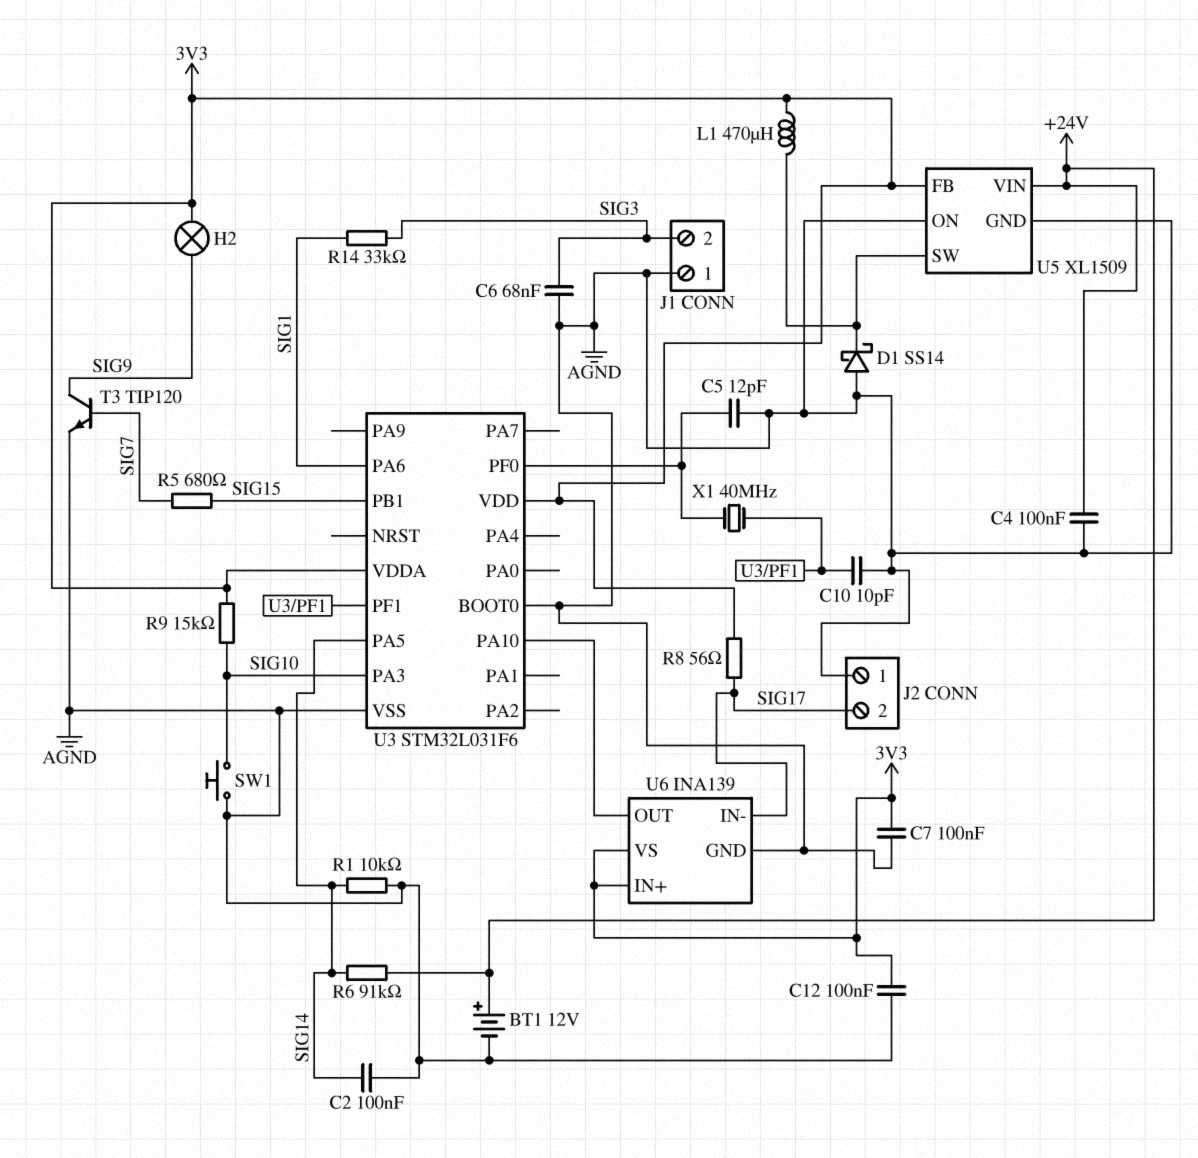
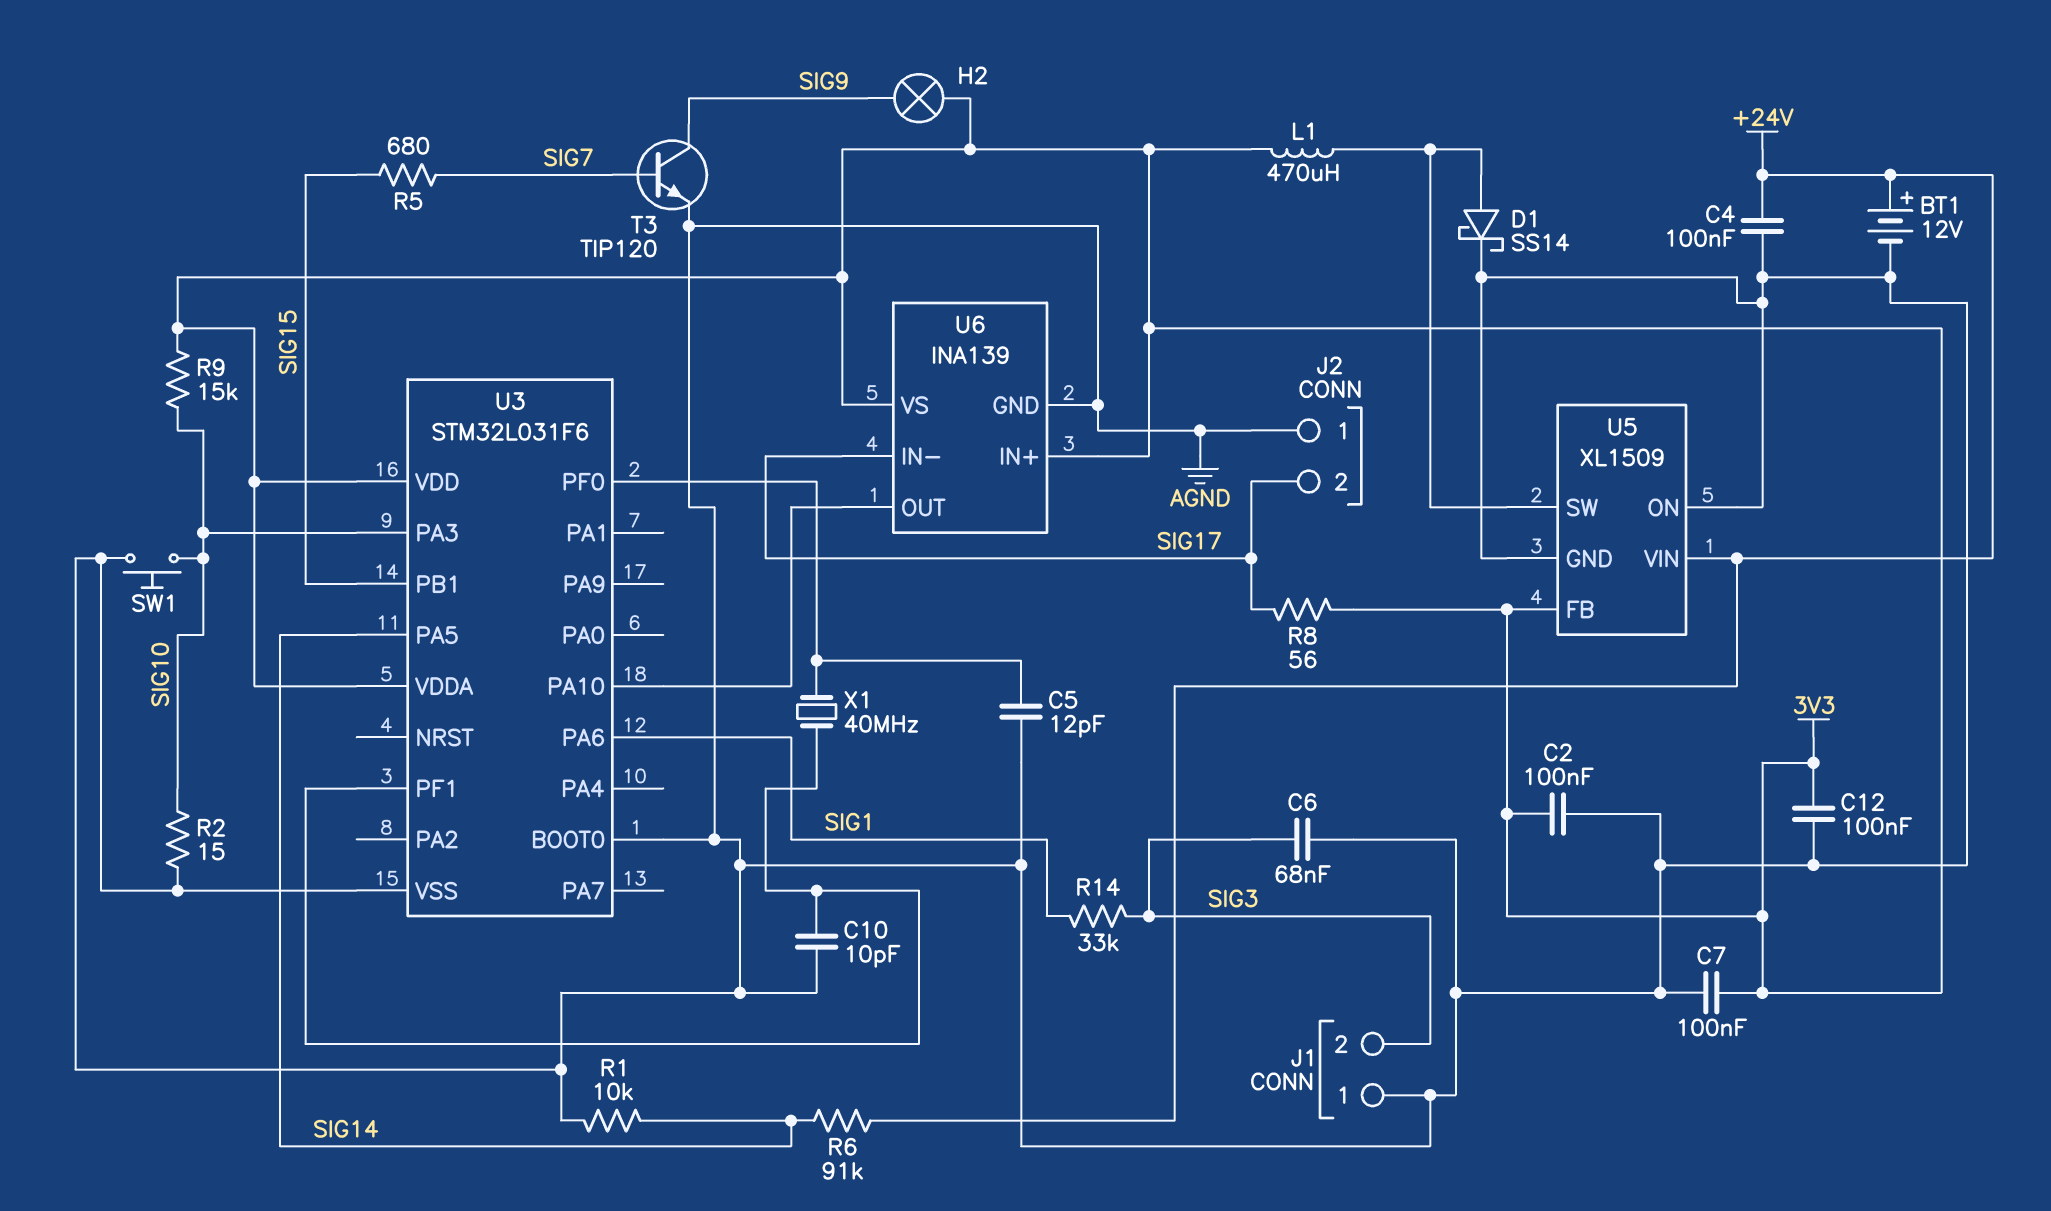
C2: 100nF (AGND, SIG14) -> 100nF (3V3, AGND)
D1: schottky SS14 (A AGND, K U5/SW) -> schottky SS14 (A U5/SW, K AGND)
R2: none -> 15 (AGND, SIG10)

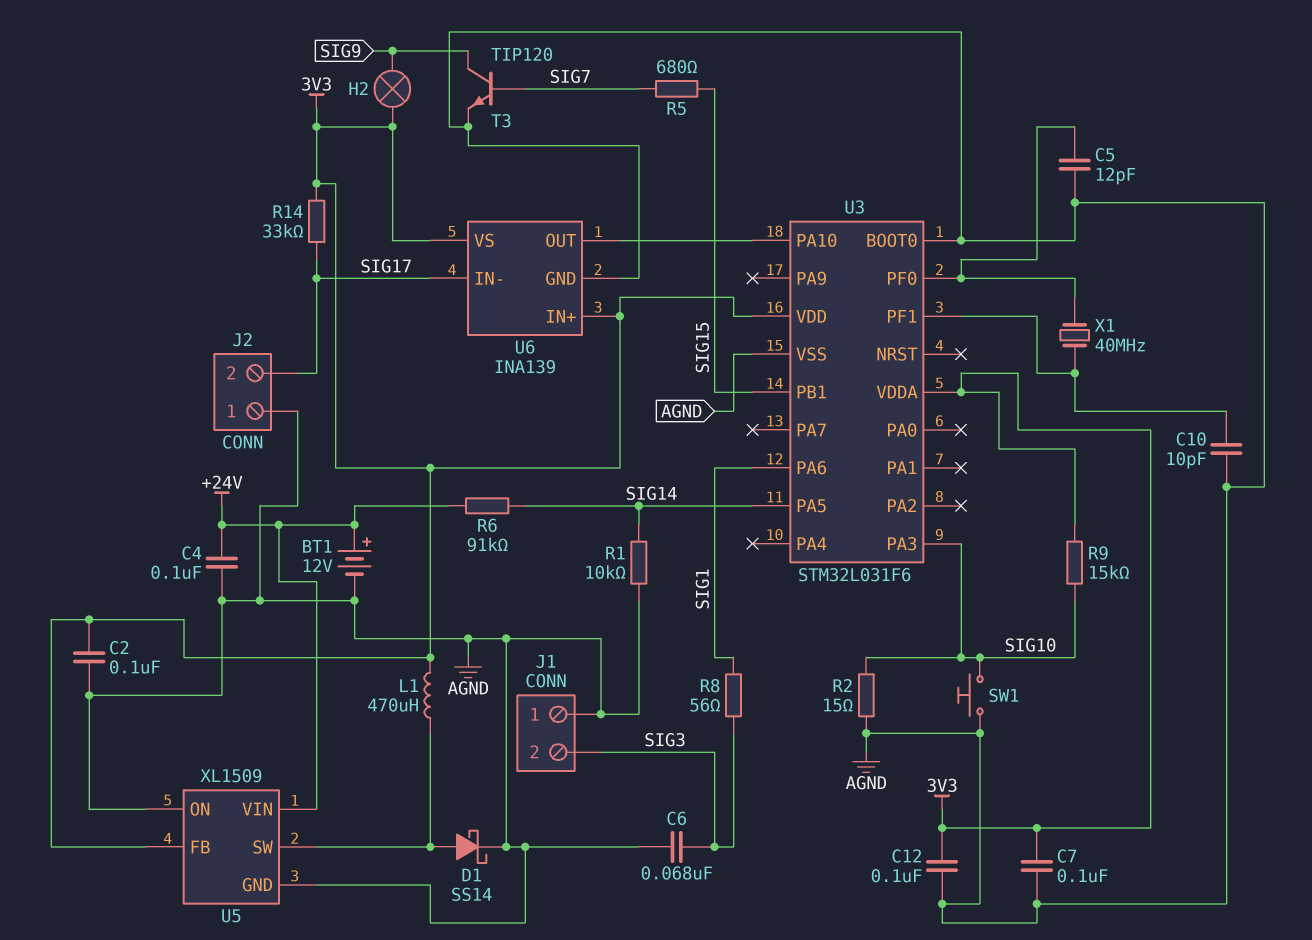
R8: 56 (3V3, SIG17) -> 56 (SIG1, SIG3)
R14: 33k (SIG1, SIG3) -> 33k (3V3, SIG17)

